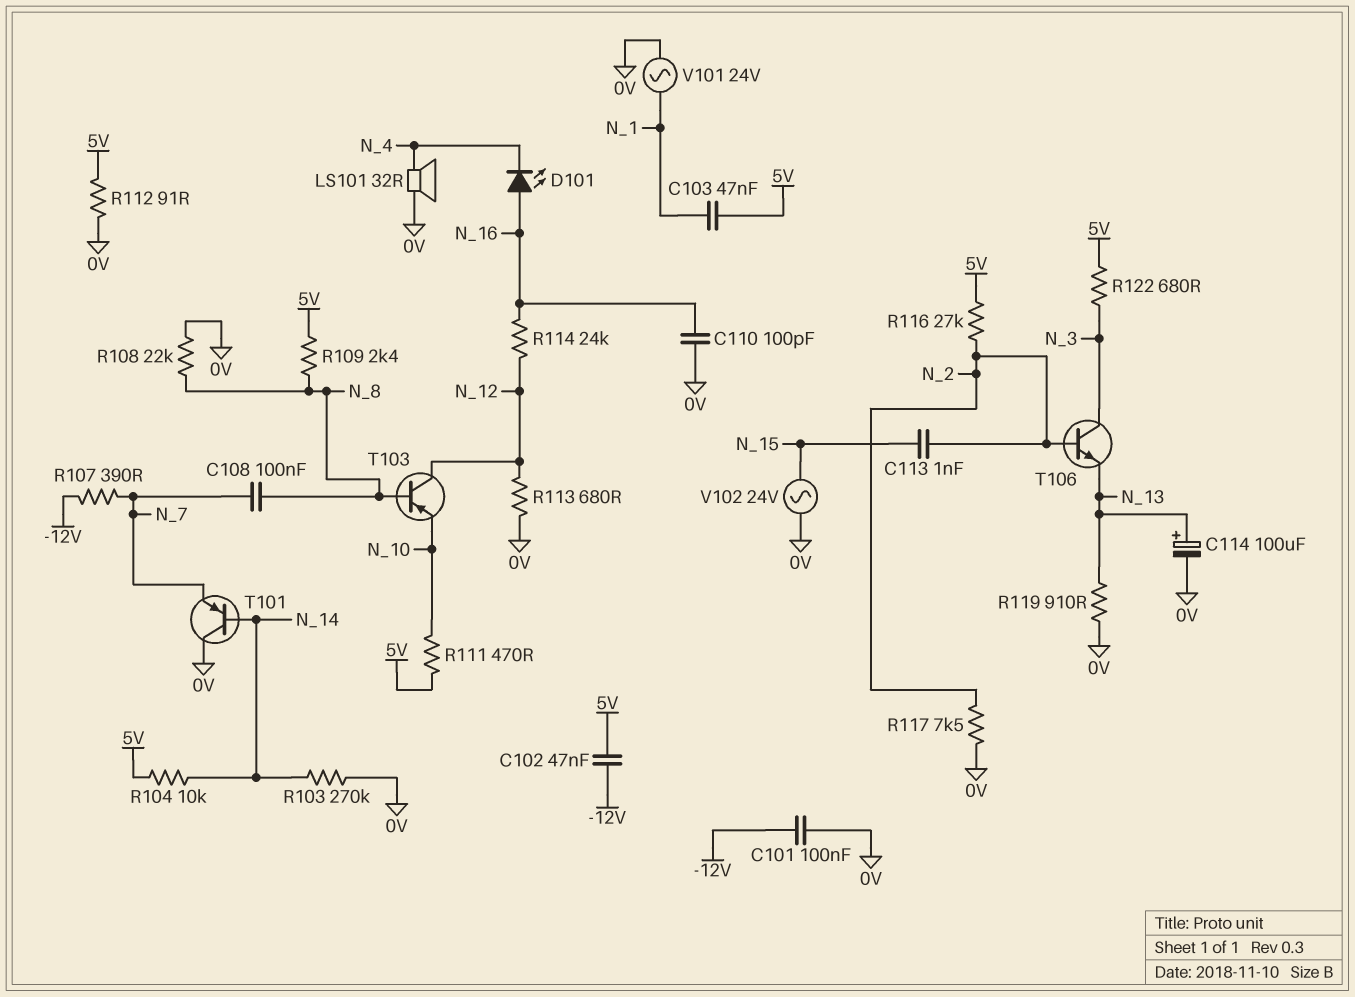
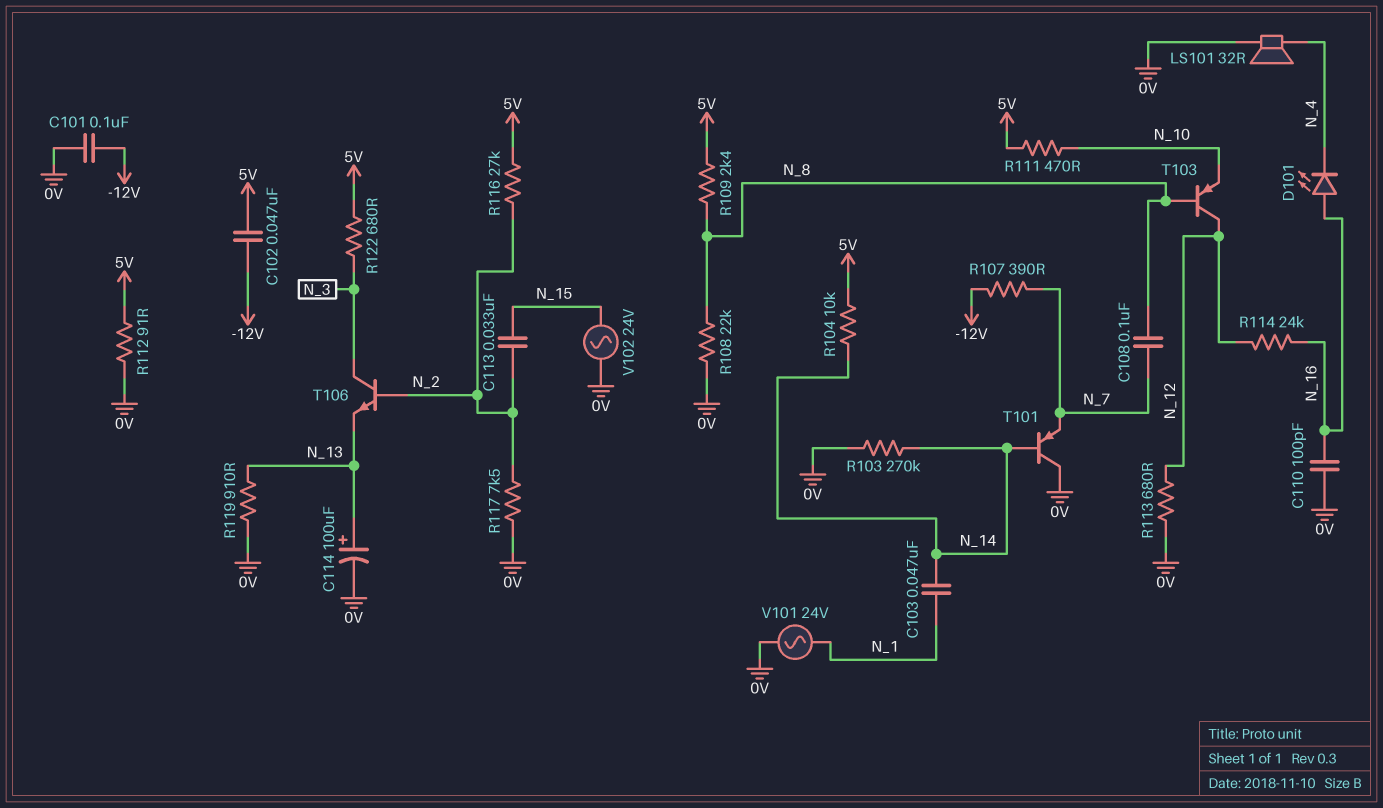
C103: 47nF (5V, N_1) -> 47nF (N_1, N_14)
C113: 1nF (N_2, N_15) -> 33nF (N_2, N_15)

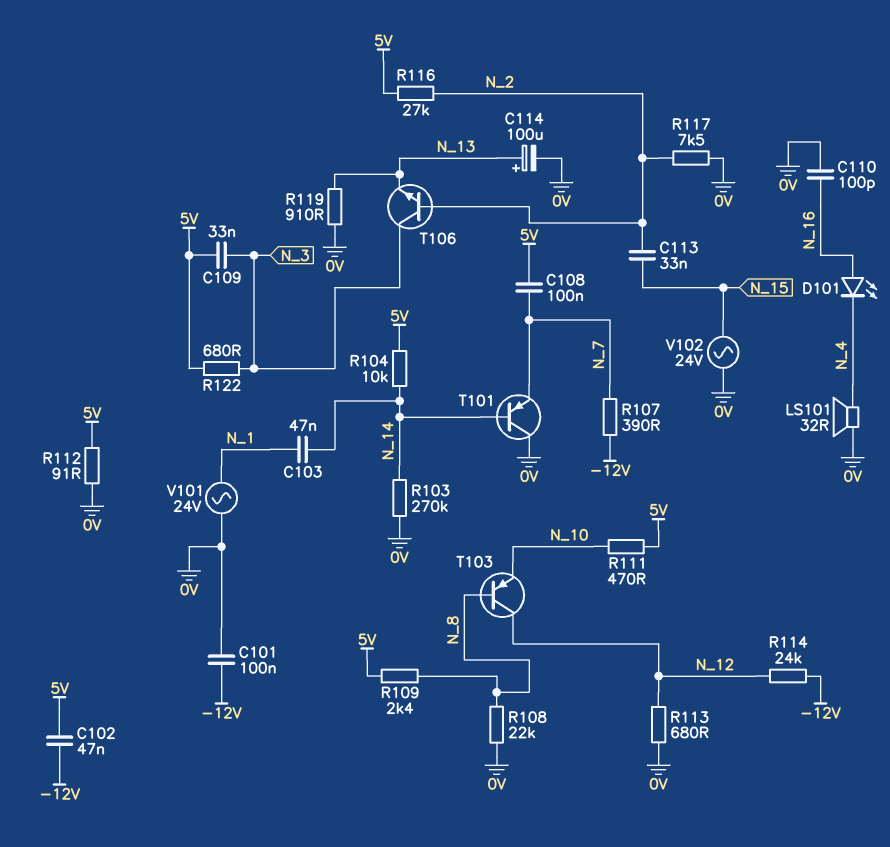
C108: 100nF (N_7, N_8) -> 100nF (5V, N_7)
C109: none -> 33nF (5V, N_3)
R114: 24k (N_12, N_16) -> 24k (-12V, N_12)

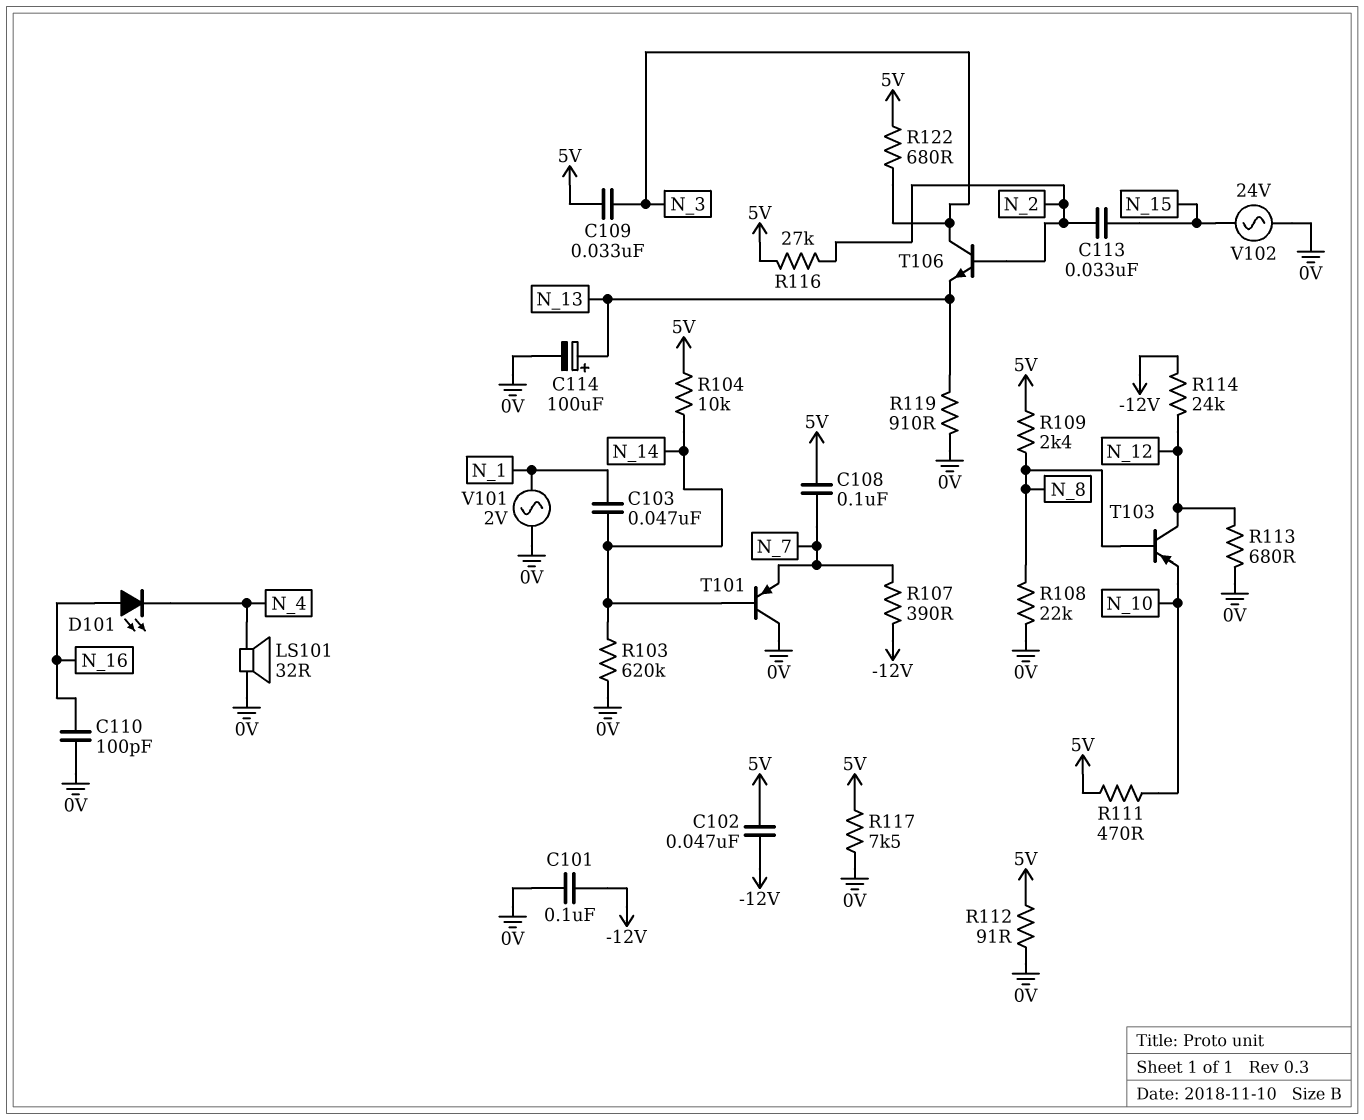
R103: 270k (0V, N_14) -> 620k (0V, N_14)
R117: 7.5k (0V, N_2) -> 7.5k (0V, 5V)
V101: AC 24V (0V, N_1) -> AC 2V (0V, N_1)

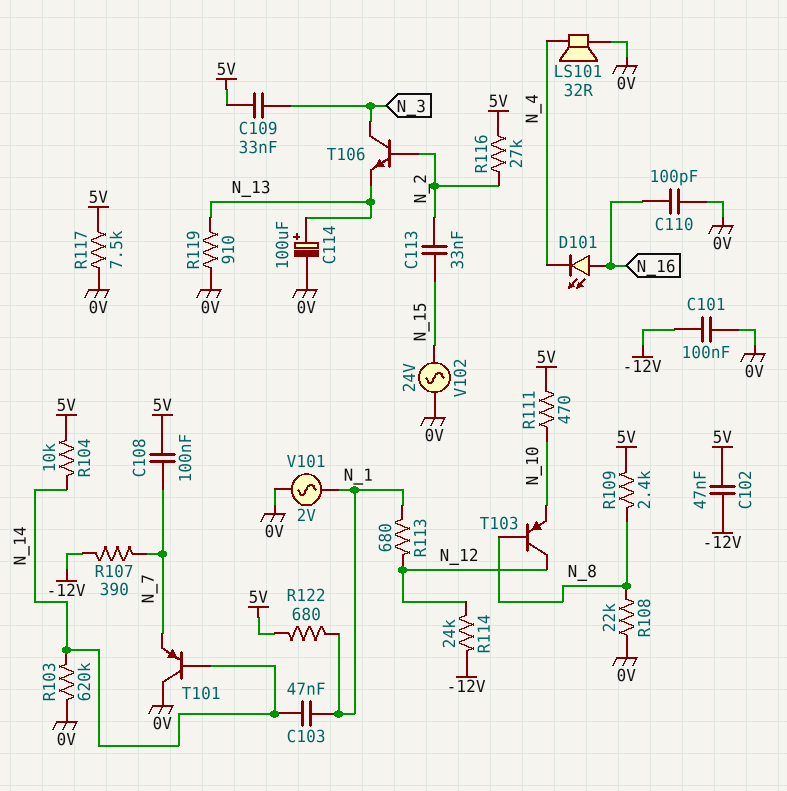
R112: 91 (0V, 5V) -> none
R113: 680 (0V, N_12) -> 680 (N_1, N_12)
R122: 680 (5V, N_3) -> 680 (5V, N_1)

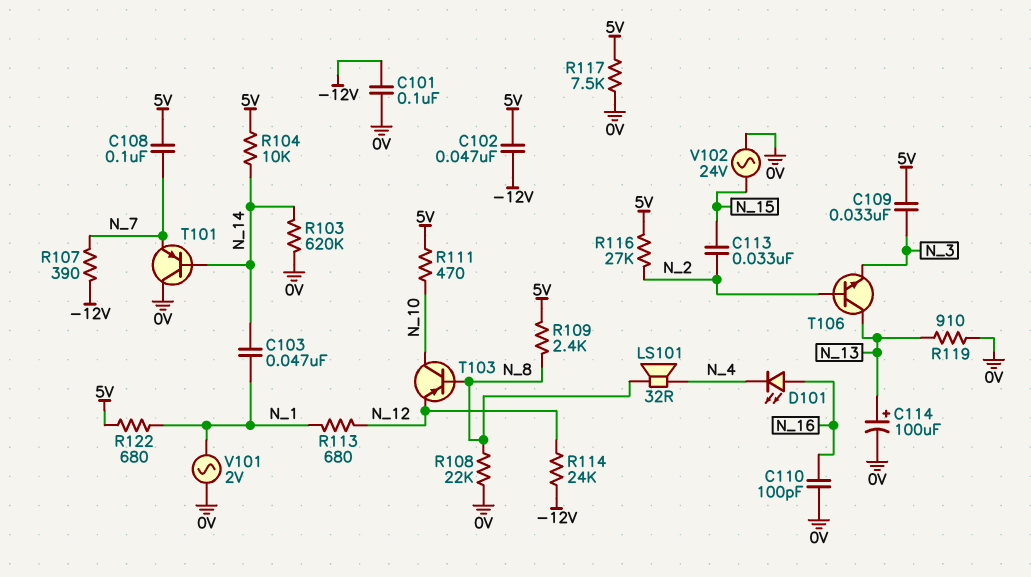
LS101: speaker 32R (0V, N_4) -> speaker 32R (N_4, N_8)
T103: PNP (B N_8, C N_12, E N_10) -> PNP (B N_8, C N_10, E N_12)
T106: NPN (B N_2, C N_3, E N_13) -> NPN (B N_2, C N_13, E N_3)

